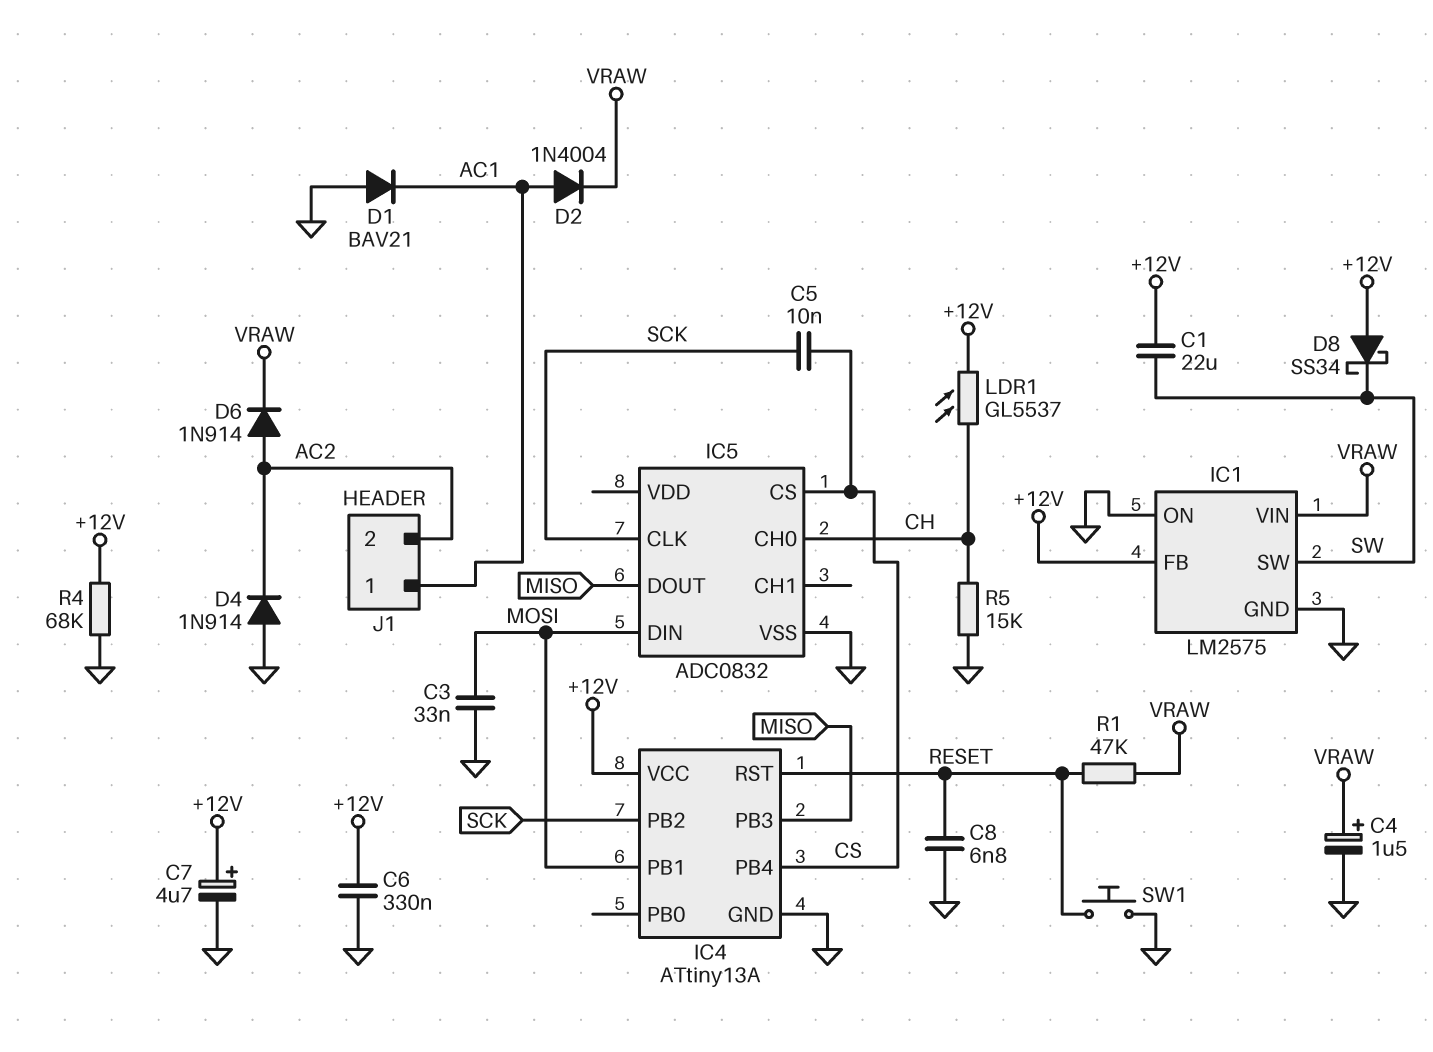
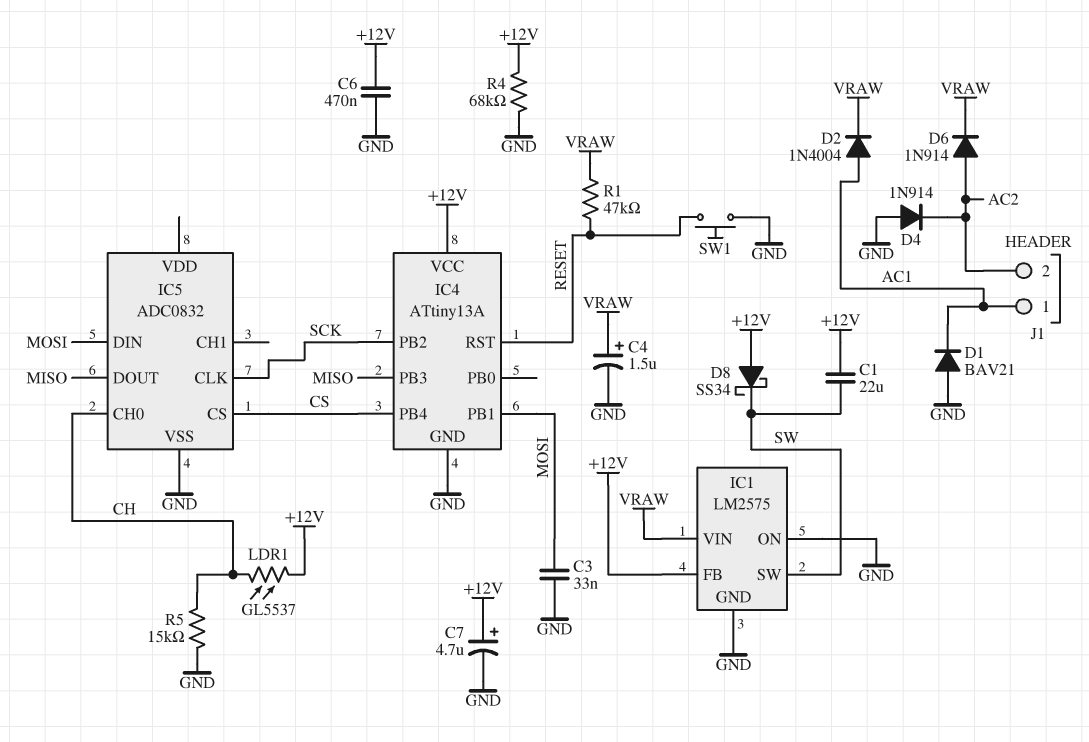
C5: 10nF (CS, SCK) -> none
C6: 330nF (+12V, GND) -> 470nF (+12V, GND)
C8: 6.8nF (GND, RESET) -> none

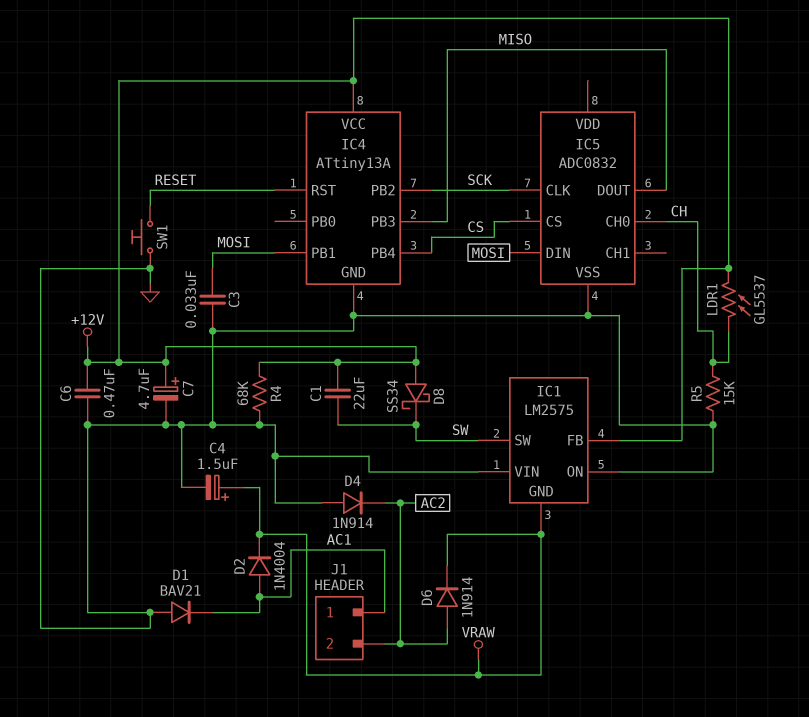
IC1 pin GND: GND -> VRAW
IC1 pin VIN: VRAW -> GND
R1: 47k (RESET, VRAW) -> none

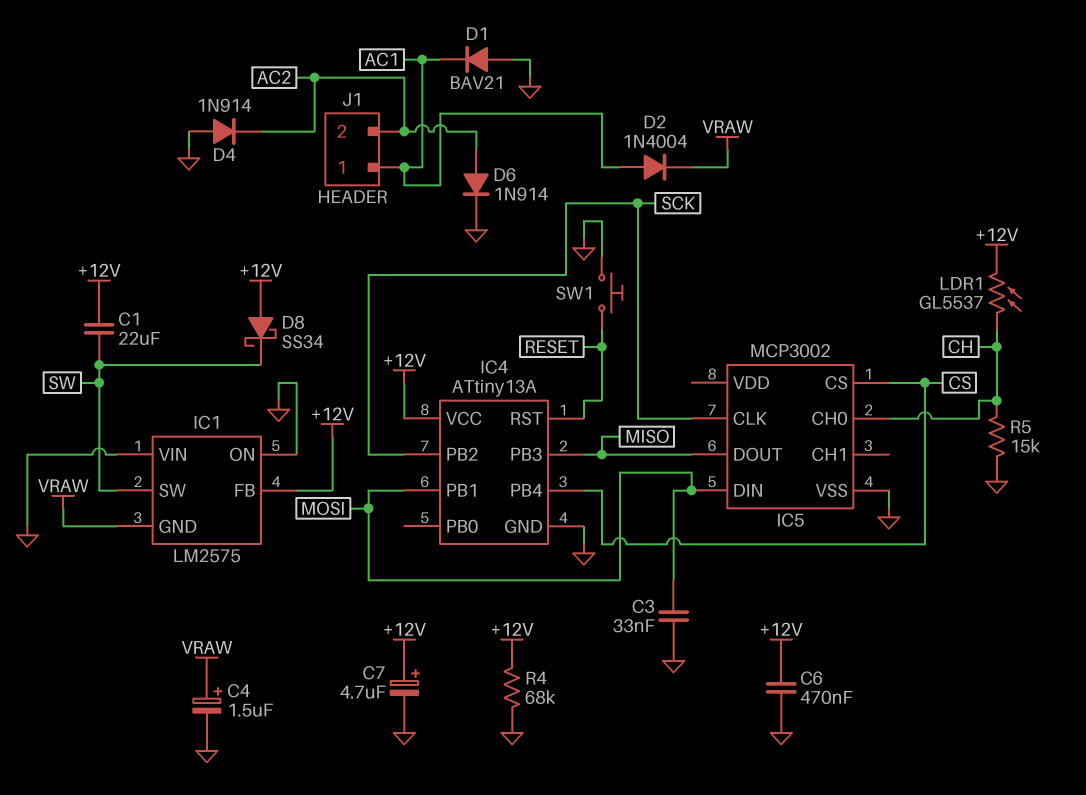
D6: diode 1N914 (A AC2, K VRAW) -> diode 1N914 (A AC2, K GND)
IC5: ADC0832 -> MCP3002

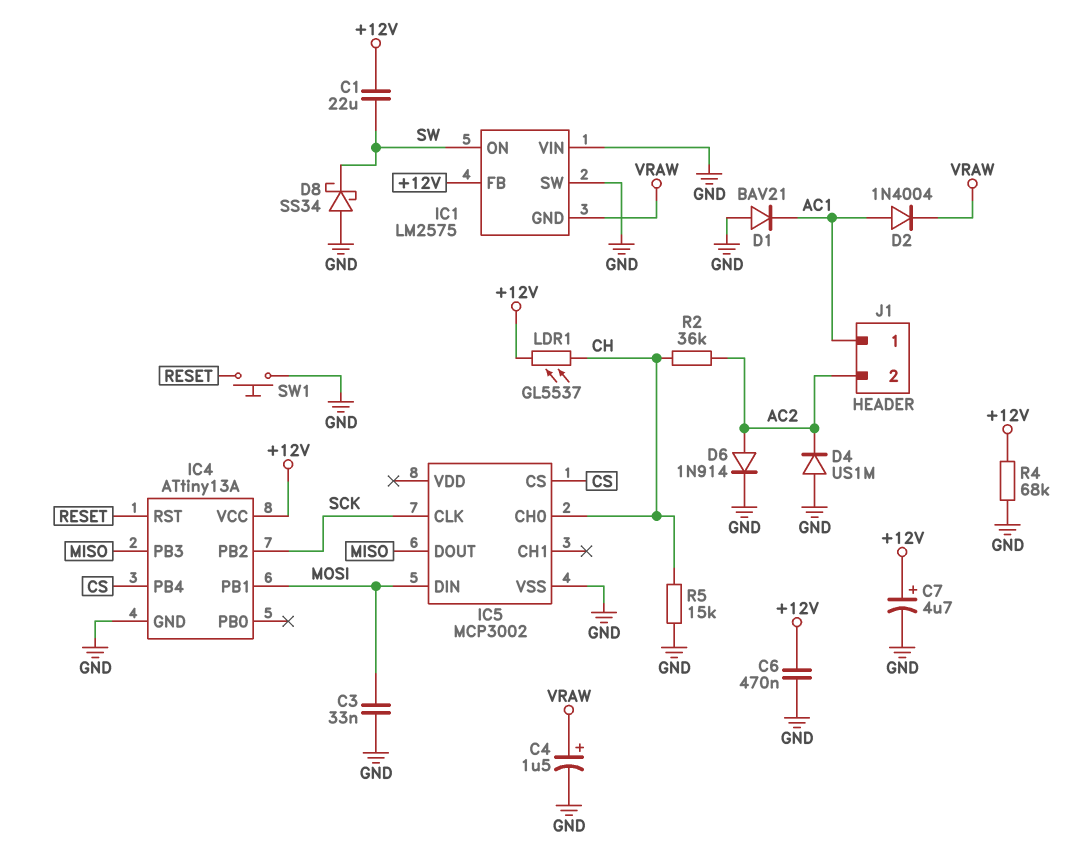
D4: diode 1N914 (A GND, K AC2) -> diode US1M (A GND, K AC2)
D8: schottky SS34 (A +12V, K SW) -> schottky SS34 (A GND, K SW)
IC1 pin ON: GND -> SW
IC1 pin SW: SW -> GND
R2: none -> 36k (AC2, CH)

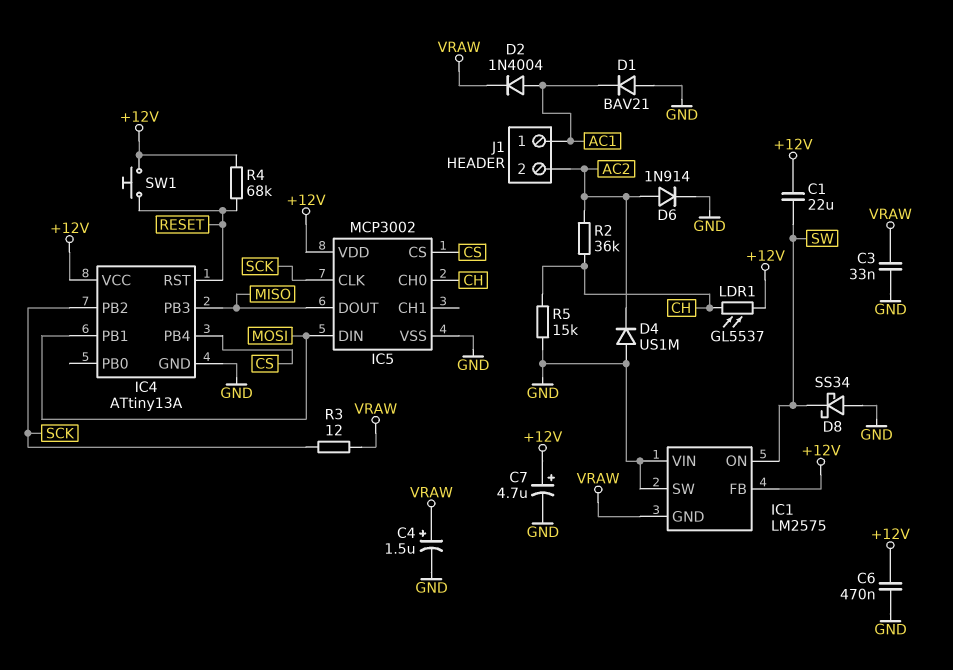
C3: 33nF (GND, MOSI) -> 33nF (GND, VRAW)
IC5 pin VDD: none -> +12V
R3: none -> 12 (SCK, VRAW)
R4: 68k (+12V, GND) -> 68k (+12V, RESET)
SW1: button (GND, RESET) -> button (+12V, RESET)

